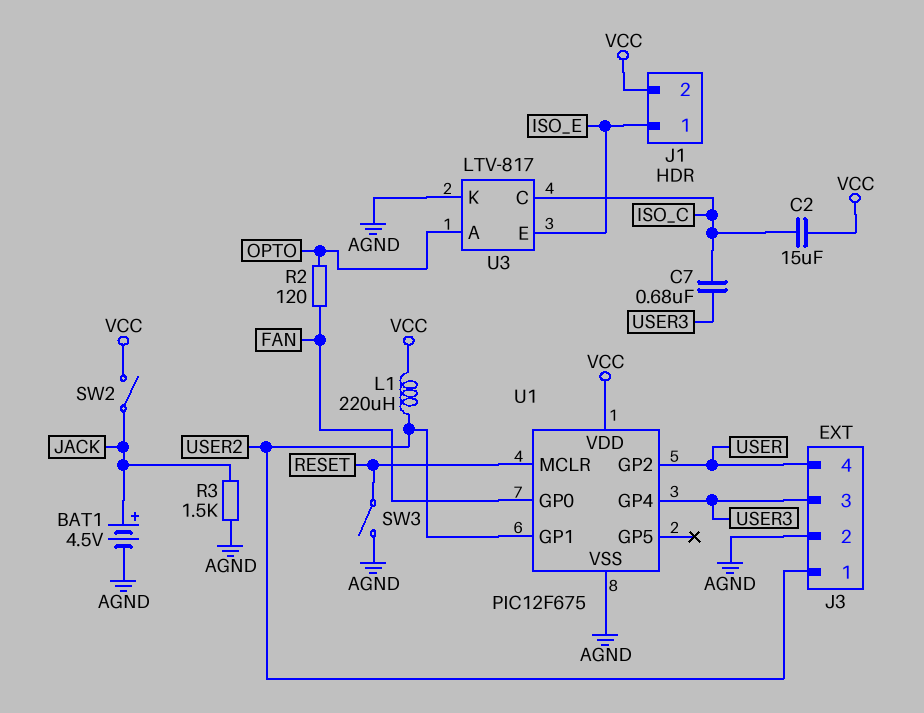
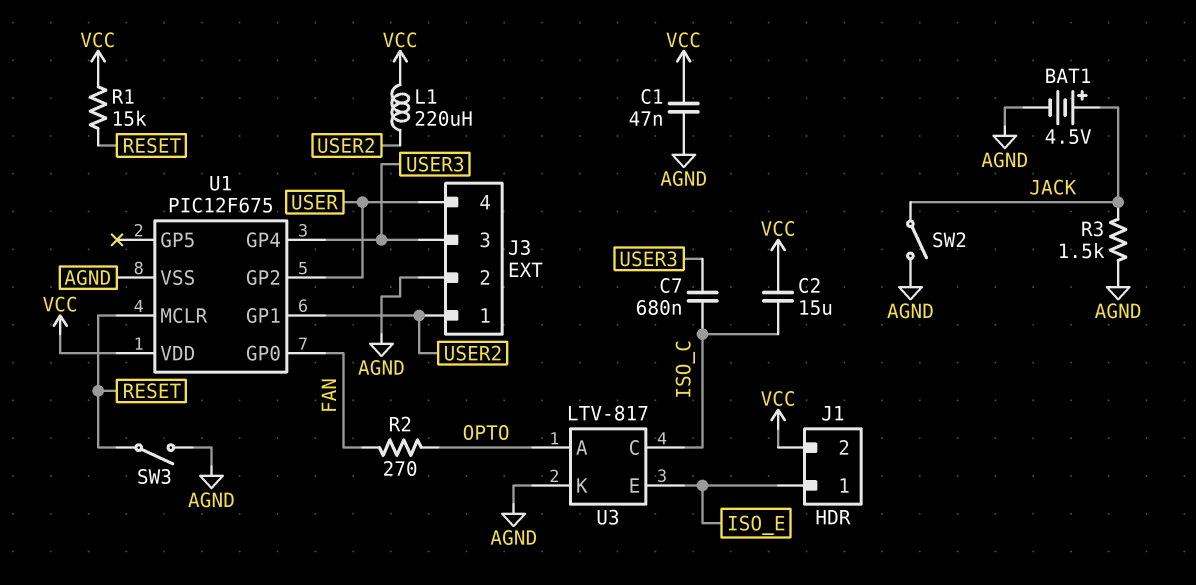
C1: none -> 47nF (AGND, VCC)
R1: none -> 15k (RESET, VCC)
R2: 120 (FAN, OPTO) -> 270 (FAN, OPTO)
SW2: switch (JACK, VCC) -> switch (AGND, JACK)

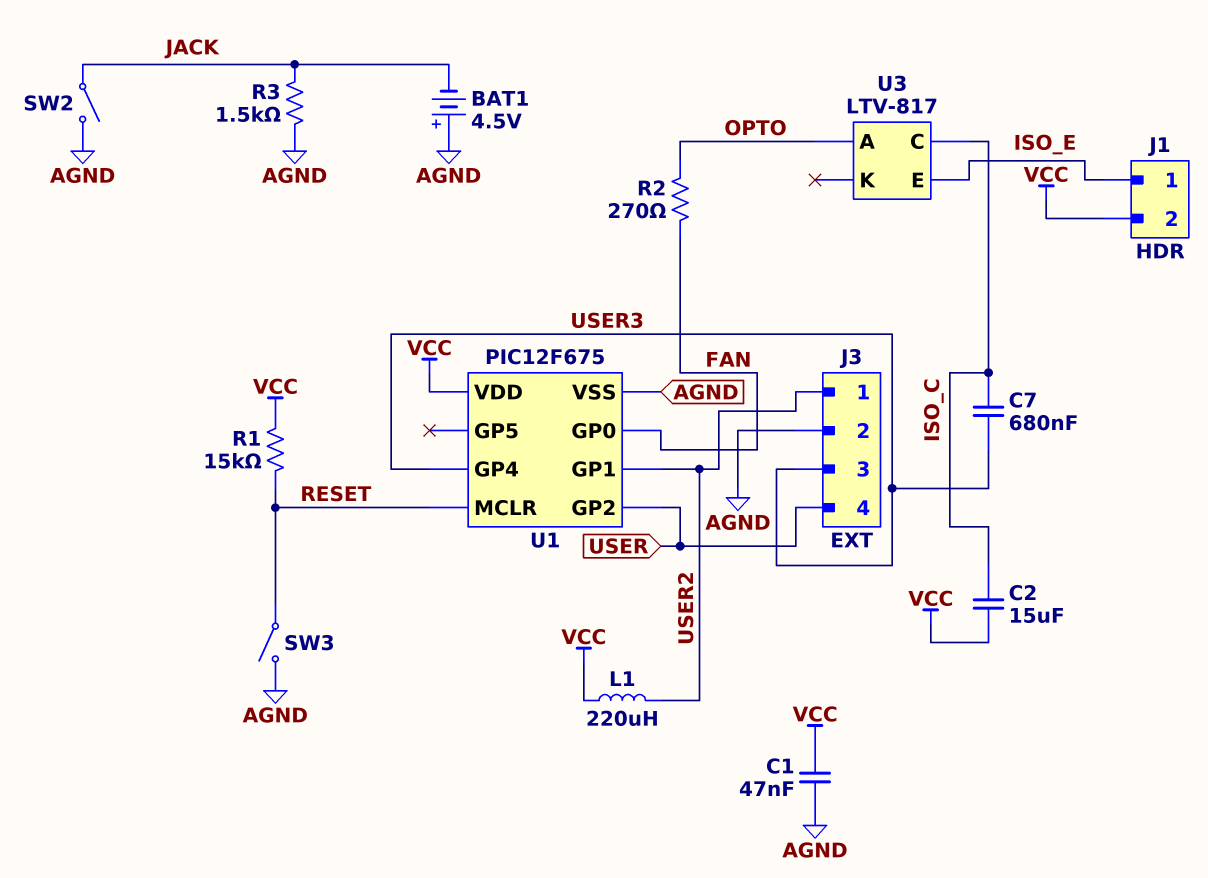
BAT1: 4.5V (plus JACK, minus AGND) -> 4.5V (plus AGND, minus JACK)
U3 pin K: AGND -> none

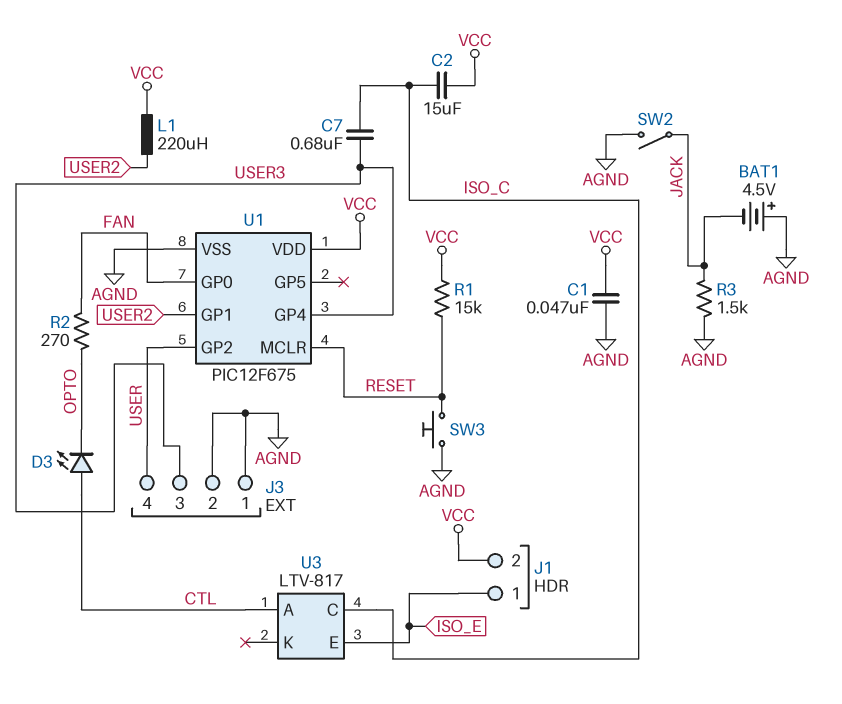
D3: none -> LED (A CTL, K OPTO)
J3 pin 1: USER2 -> AGND
SW3: switch (AGND, RESET) -> button (AGND, RESET)
U3 pin A: OPTO -> CTL

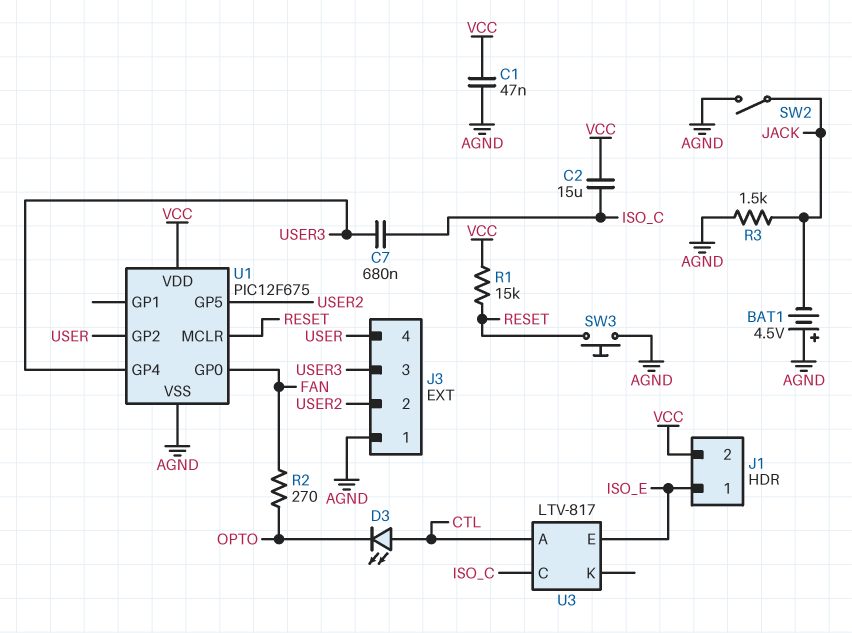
J3 pin 2: AGND -> USER2
L1: 220uH (USER2, VCC) -> none
U1 pin GP1: USER2 -> none
U1 pin GP5: none -> USER2

